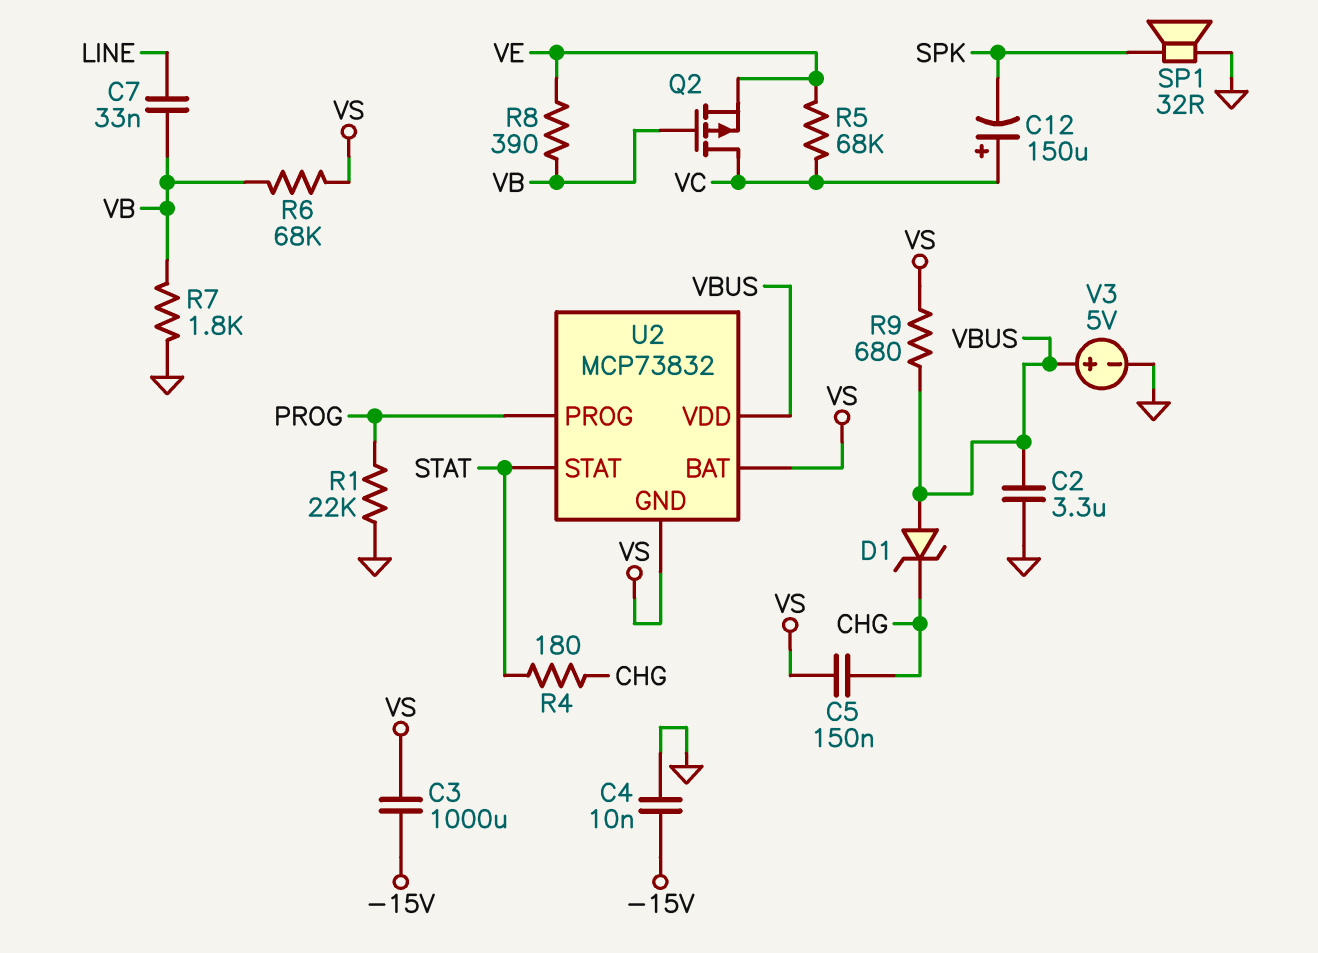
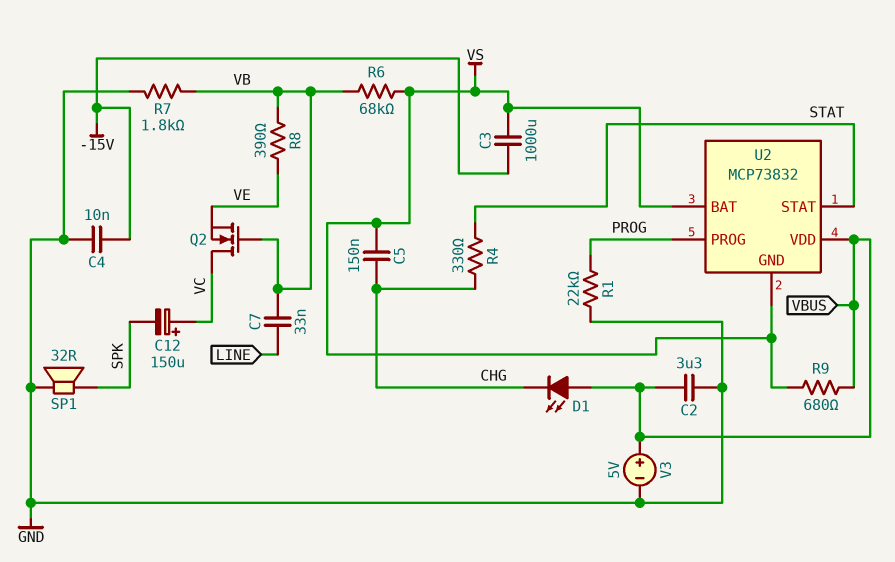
D1: zener (A VBUS, K CHG) -> LED (A VBUS, K CHG)
Q2: PMOS (G VB, D VC, S VE) -> NMOS (G VB, D VC, S VE)
R4: 180 (CHG, STAT) -> 330 (CHG, STAT)
R5: 68k (VC, VE) -> none

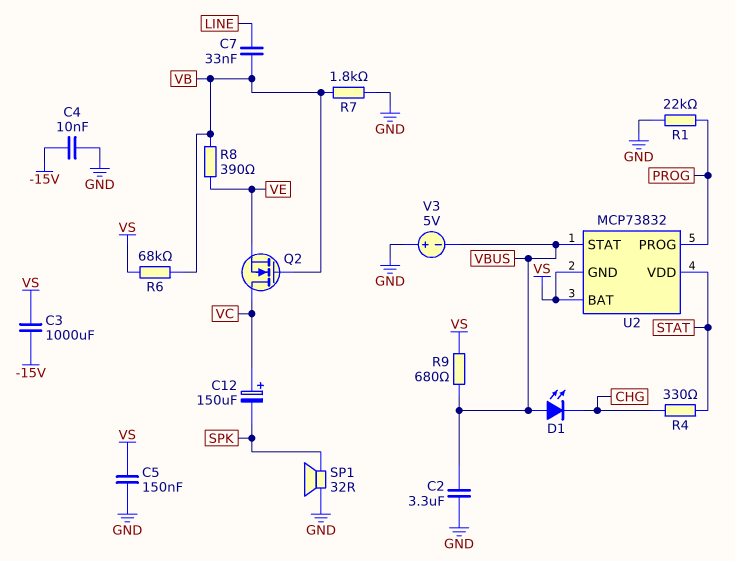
C5: 150nF (CHG, VS) -> 150nF (GND, VS)
U2 pin STAT: STAT -> VBUS
U2 pin VDD: VBUS -> STAT
V3: 5V (plus VBUS, minus GND) -> 5V (plus GND, minus VBUS)

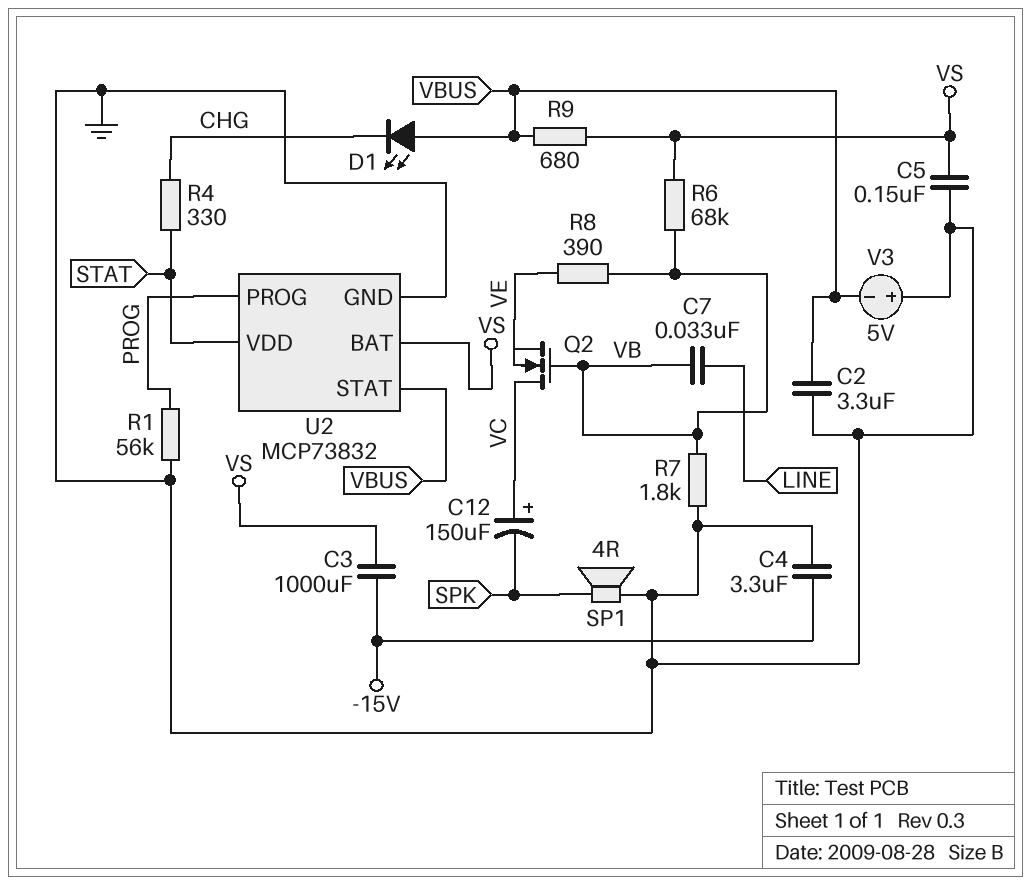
C4: 10nF (-15V, GND) -> 3.3uF (-15V, GND)
R1: 22k (GND, PROG) -> 56k (GND, PROG)
SP1: speaker 32R (GND, SPK) -> speaker 4R (GND, SPK)
U2 pin GND: VS -> GND

